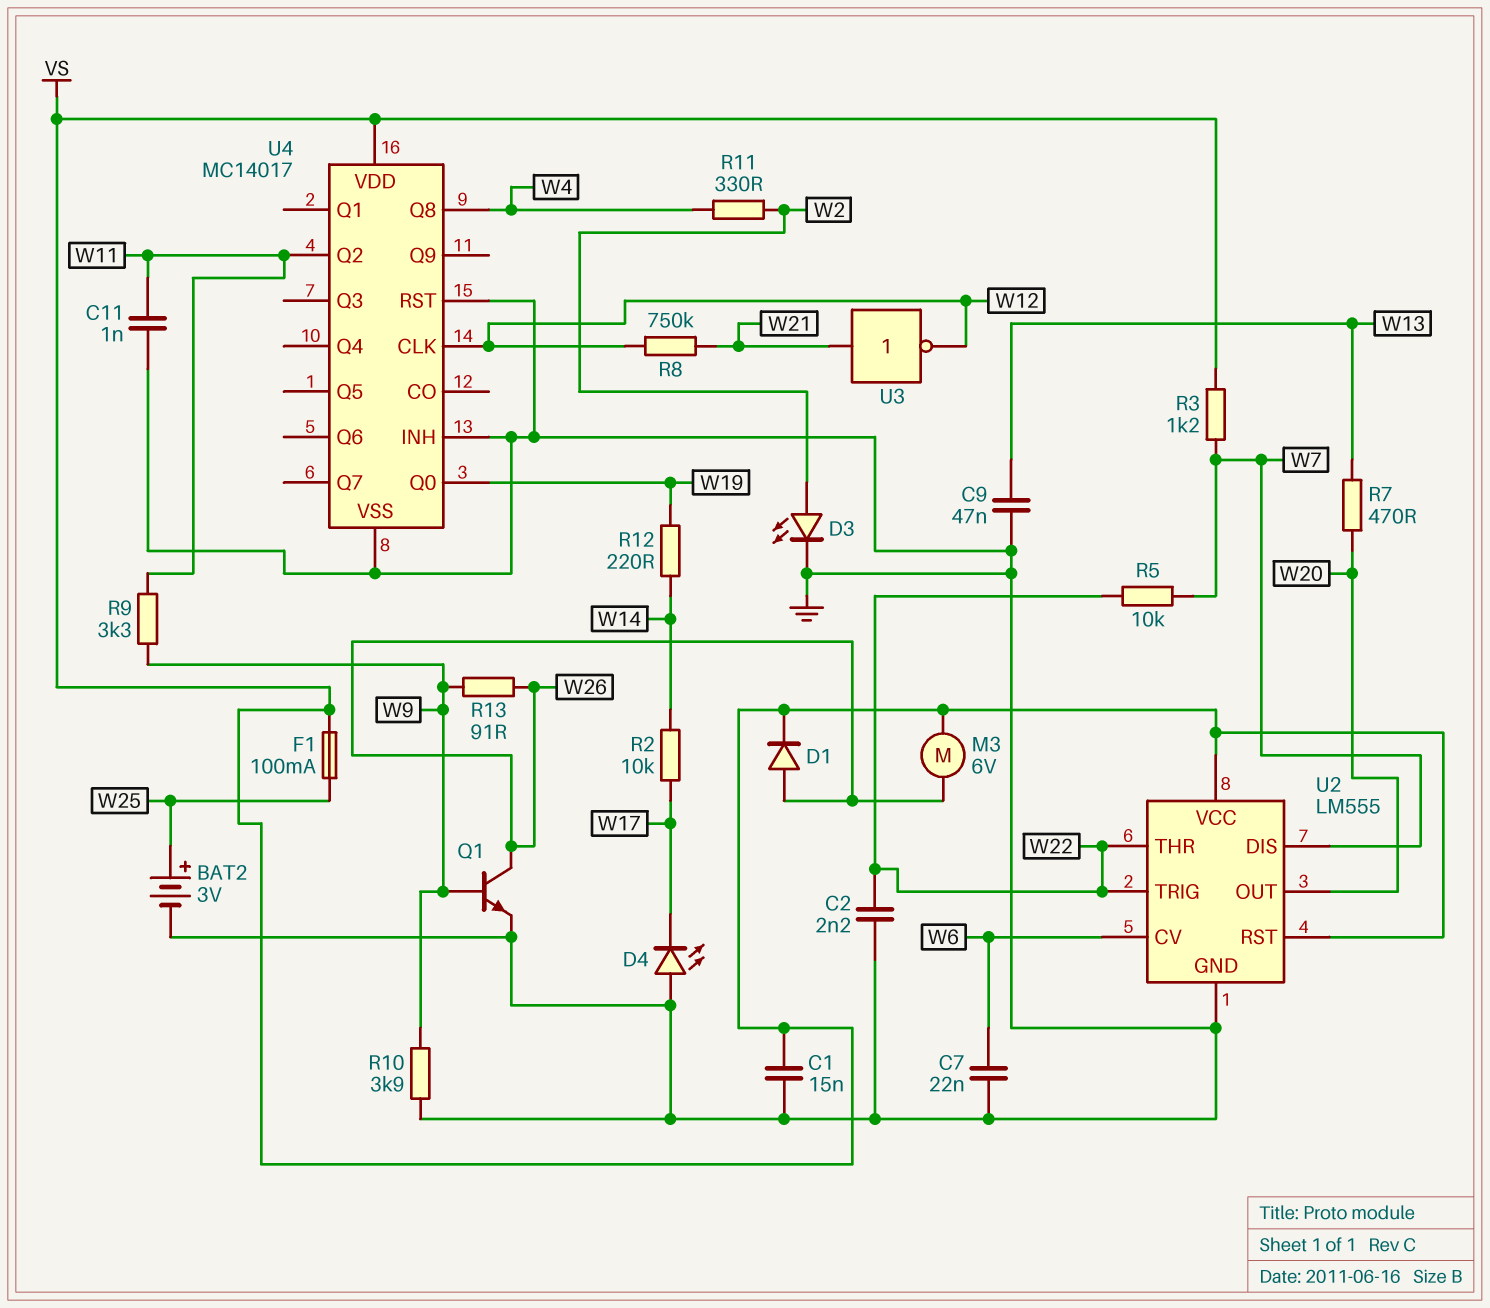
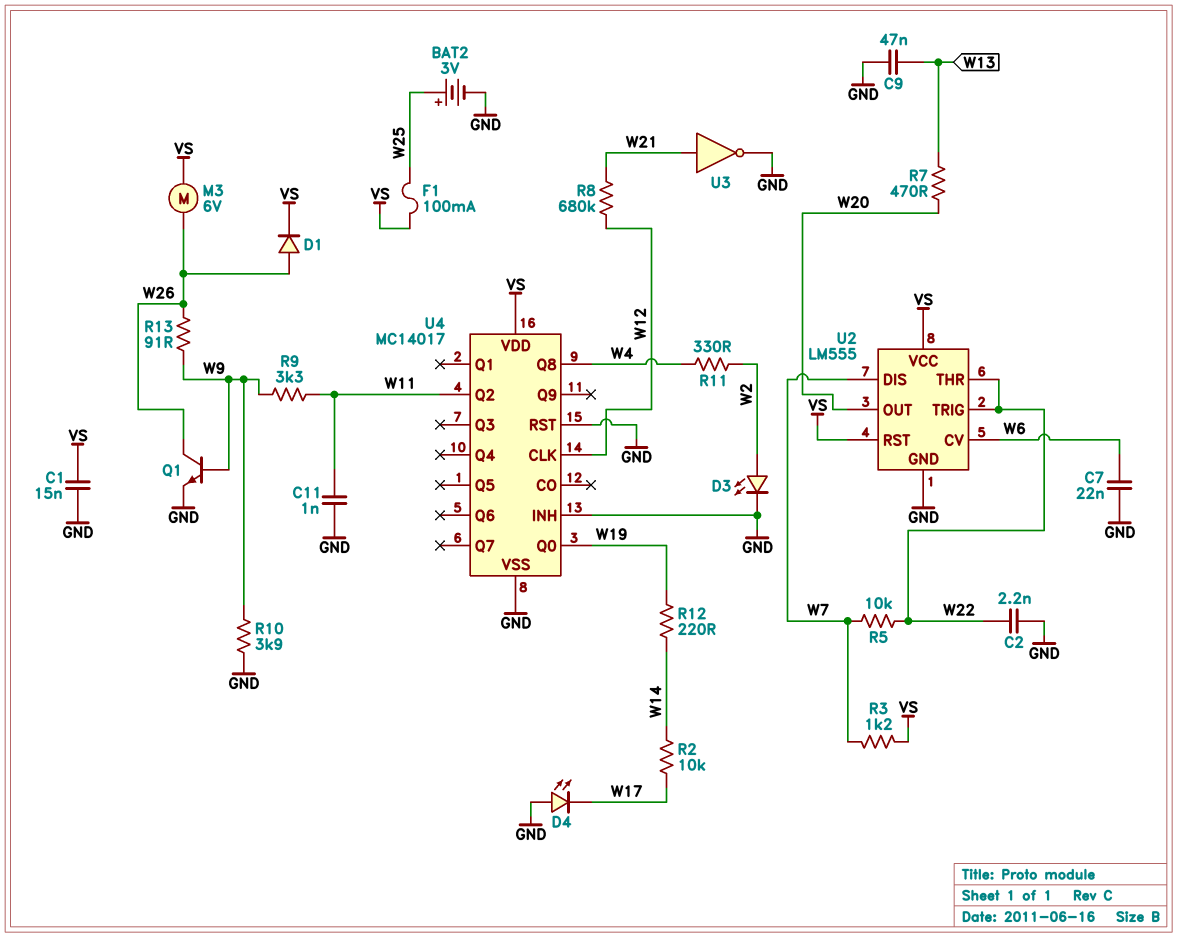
R8: 750k (W12, W21) -> 680k (W12, W21)
U3: NOT (in W21, out W12) -> NOT (in W21, out GND)

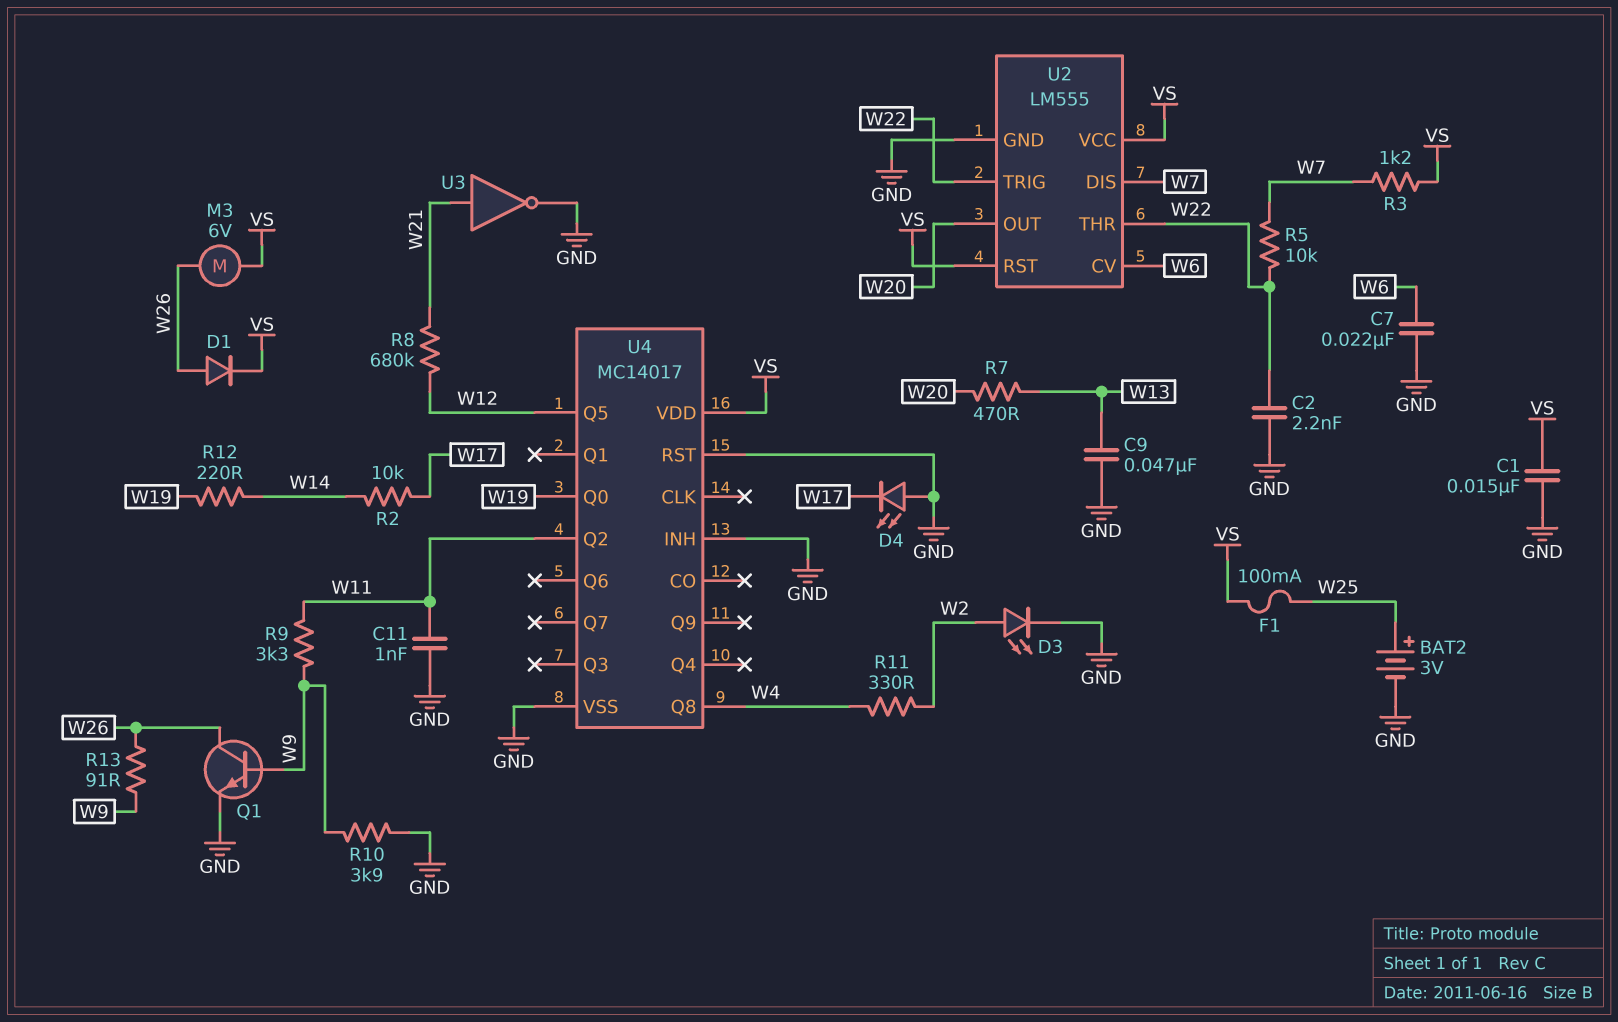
U4 pin CLK: W12 -> none
U4 pin Q5: none -> W12

